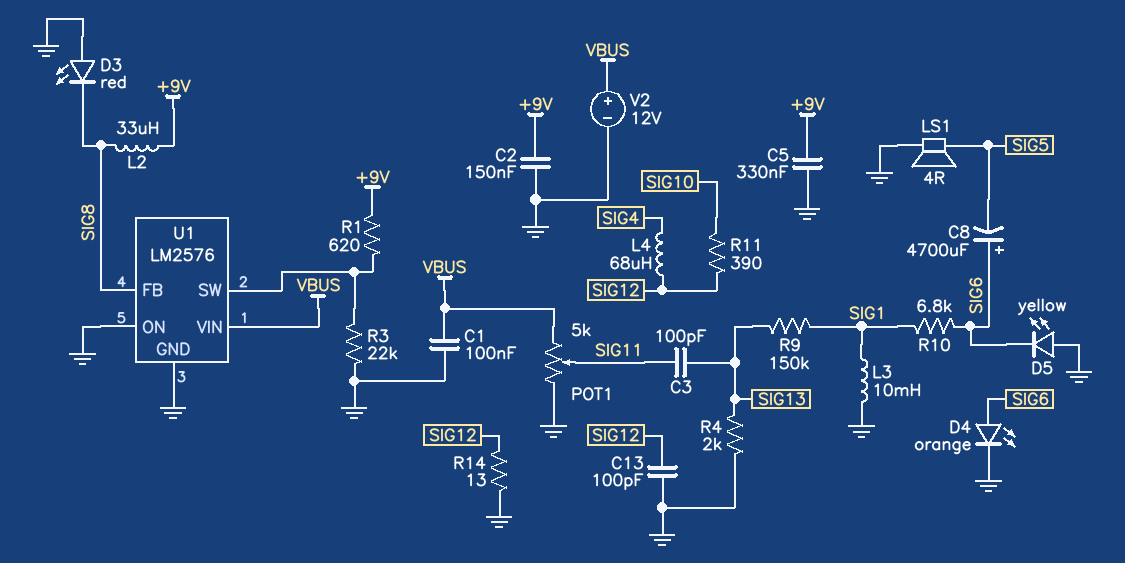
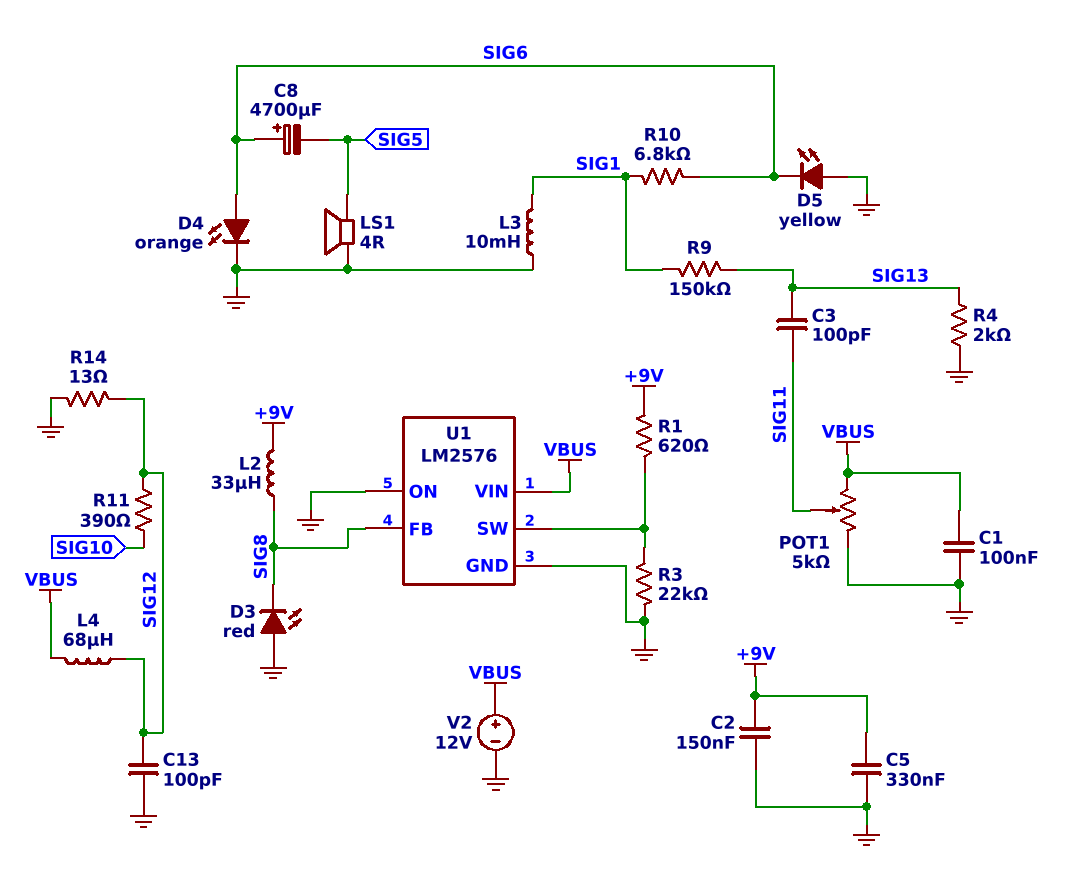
L4: 68uH (SIG4, SIG12) -> 68uH (SIG12, VBUS)

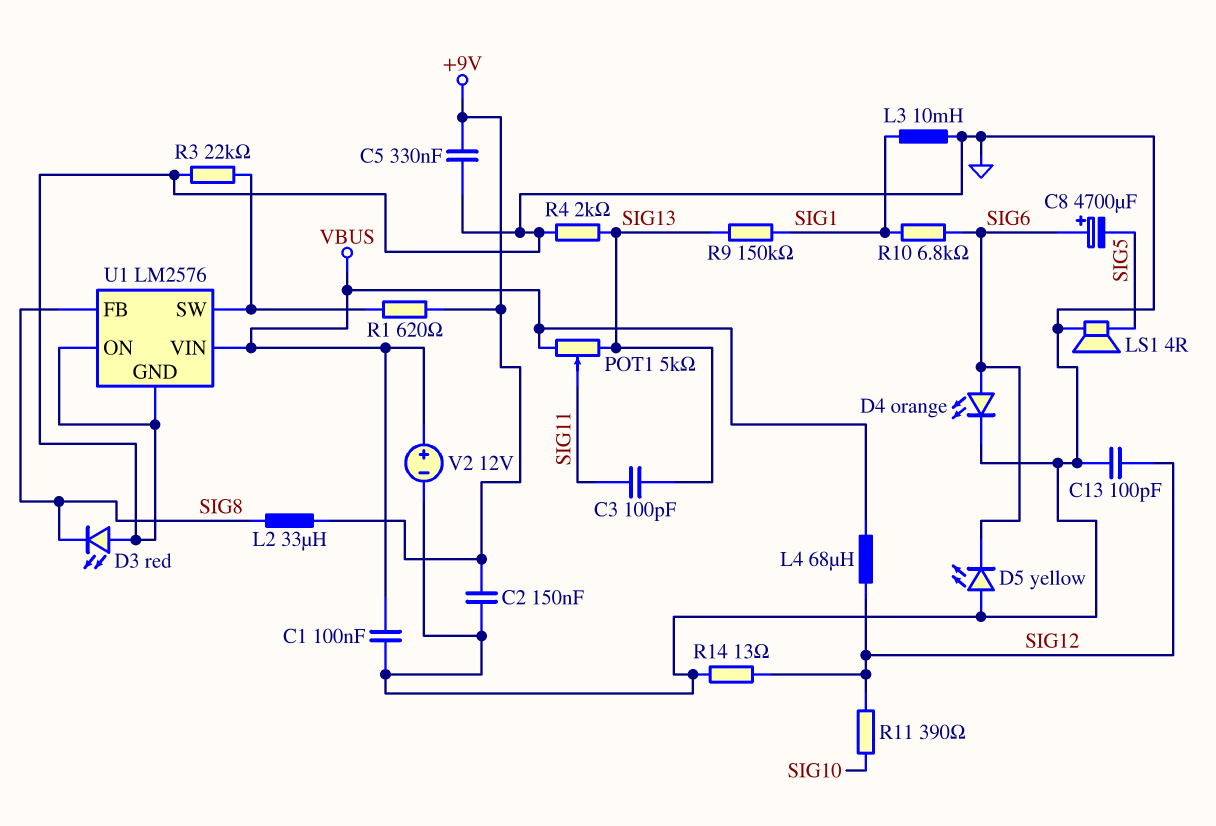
POT1: 5k (GND, VBUS, wiper SIG11) -> 5k (SIG13, VBUS, wiper SIG11)

